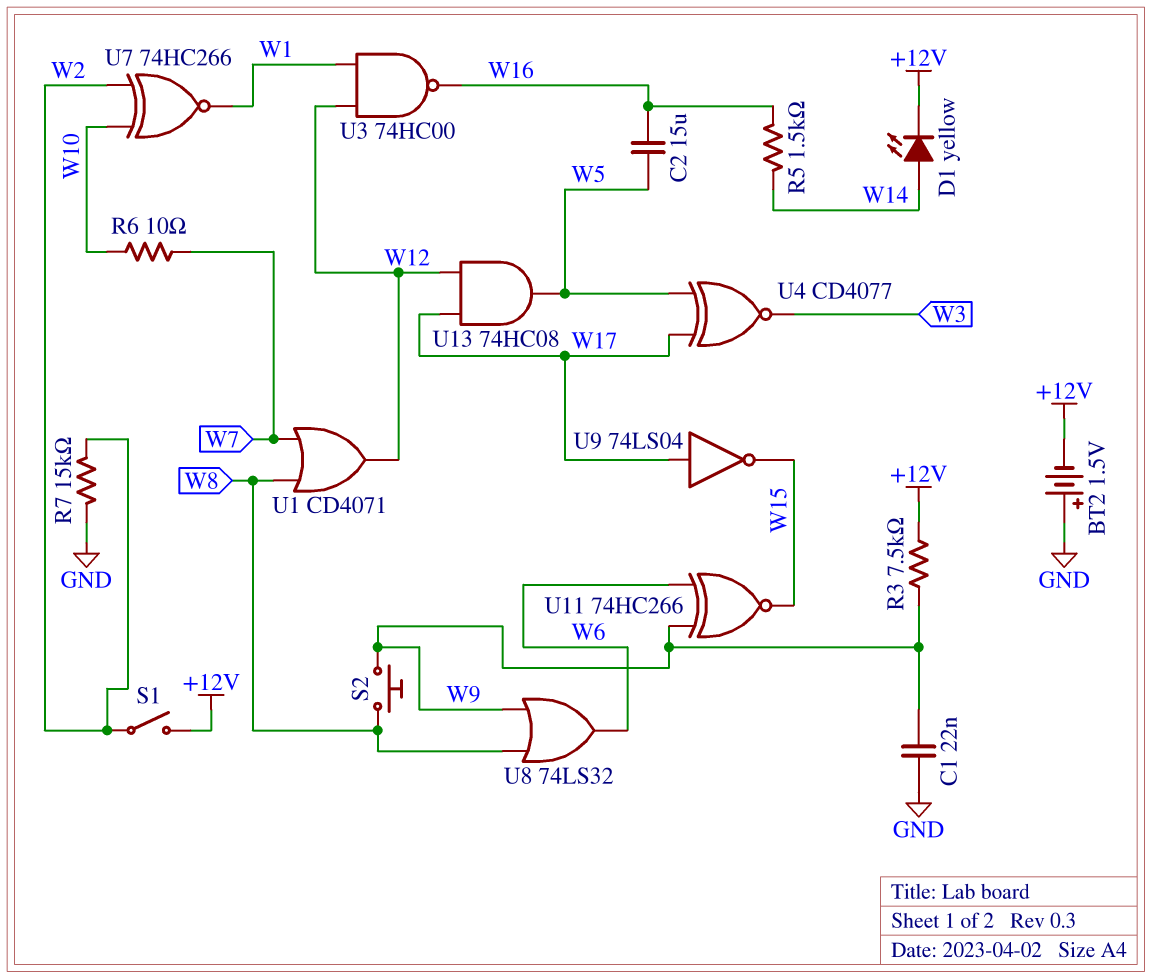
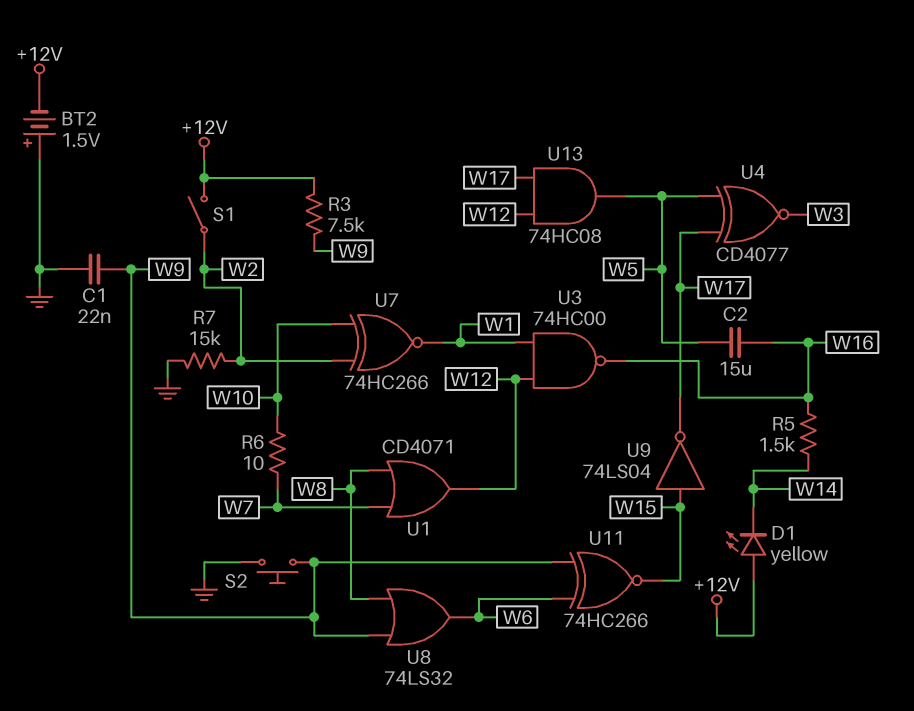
D1: LED yellow (A W14, K +12V) -> LED yellow (A +12V, K W14)
S2: button (W8, W9) -> button (GND, W9)
U9: NOT 74LS04 (in W17, out W15) -> NOT 74LS04 (in W15, out W17)

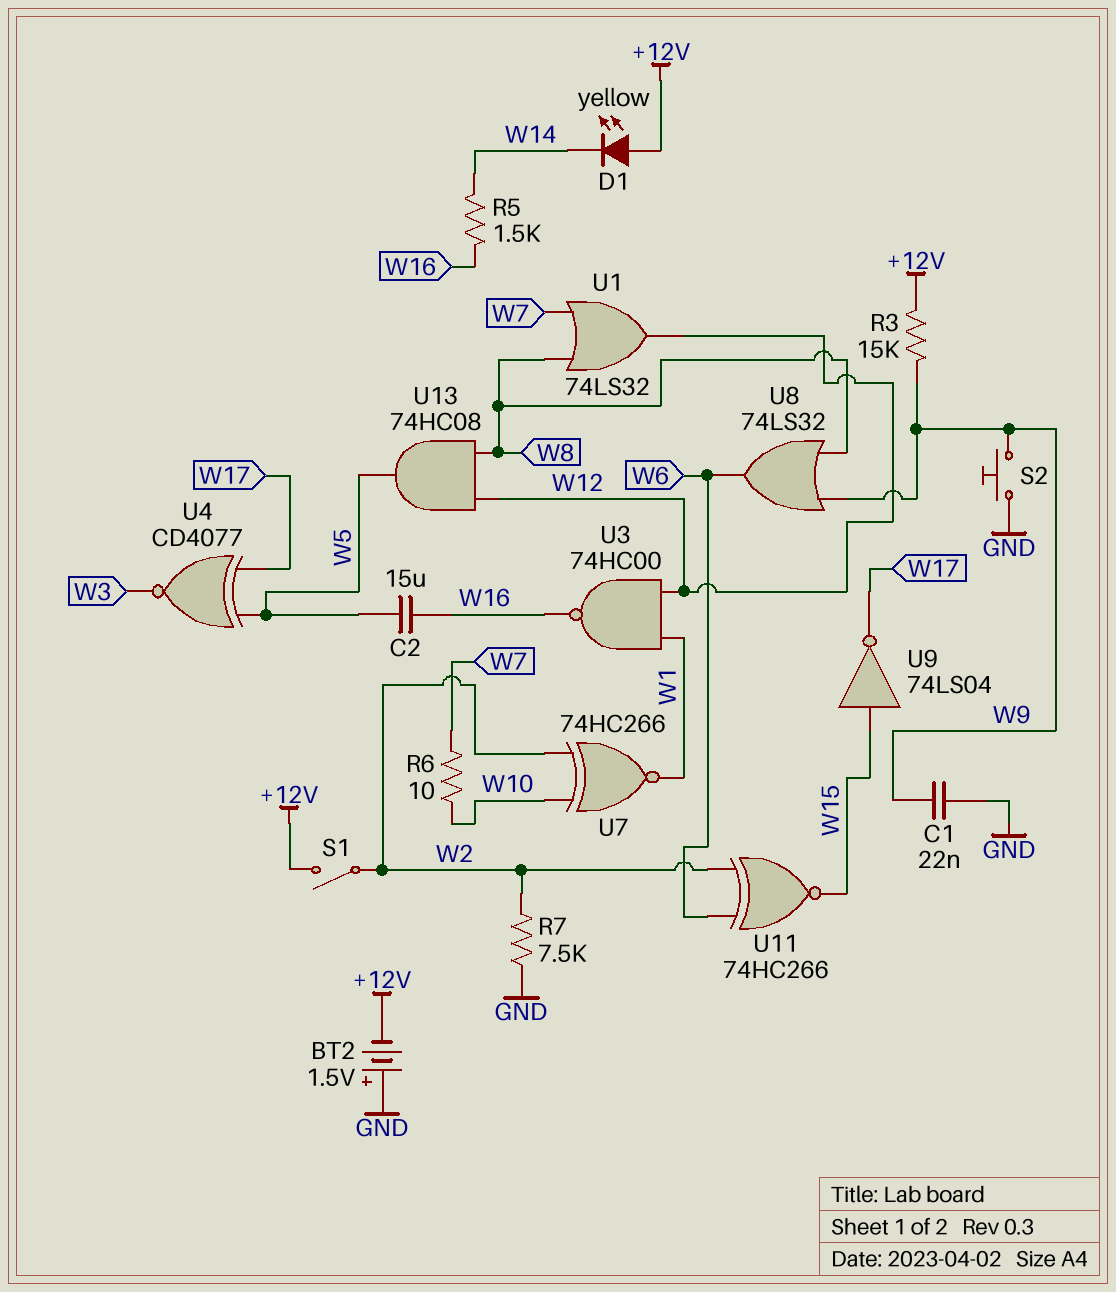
R3: 7.5k (+12V, W9) -> 15k (+12V, W9)
R7: 15k (GND, W2) -> 7.5k (GND, W2)
U1: OR CD4071 (in W7, in W8, out W12) -> OR 74LS32 (in W7, in W8, out W12)
U11: XNOR 74HC266 (in W6, in W9, out W15) -> XNOR 74HC266 (in W2, in W6, out W15)
U13: AND 74HC08 (in W12, in W17, out W5) -> AND 74HC08 (in W8, in W12, out W5)

